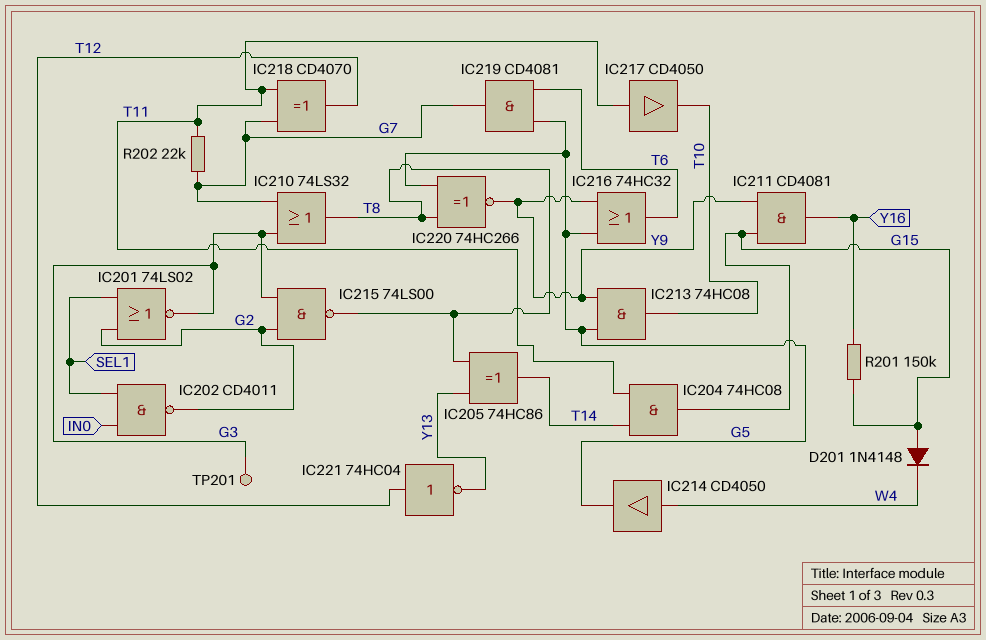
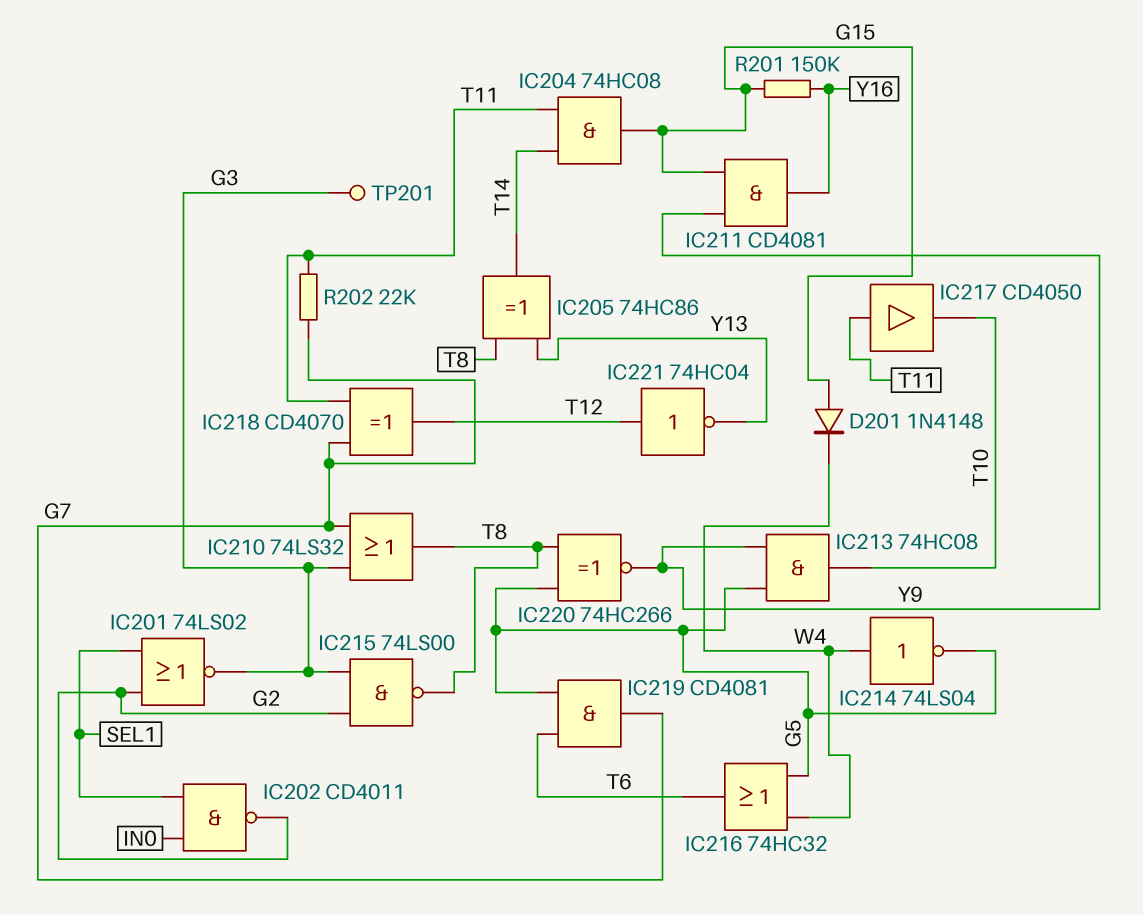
IC214: buffer CD4050 (in W4, out G5) -> NOT 74LS04 (in W4, out G5)
IC216: OR 74HC32 (in G5, in Y9, out T6) -> OR 74HC32 (in G5, in W4, out T6)

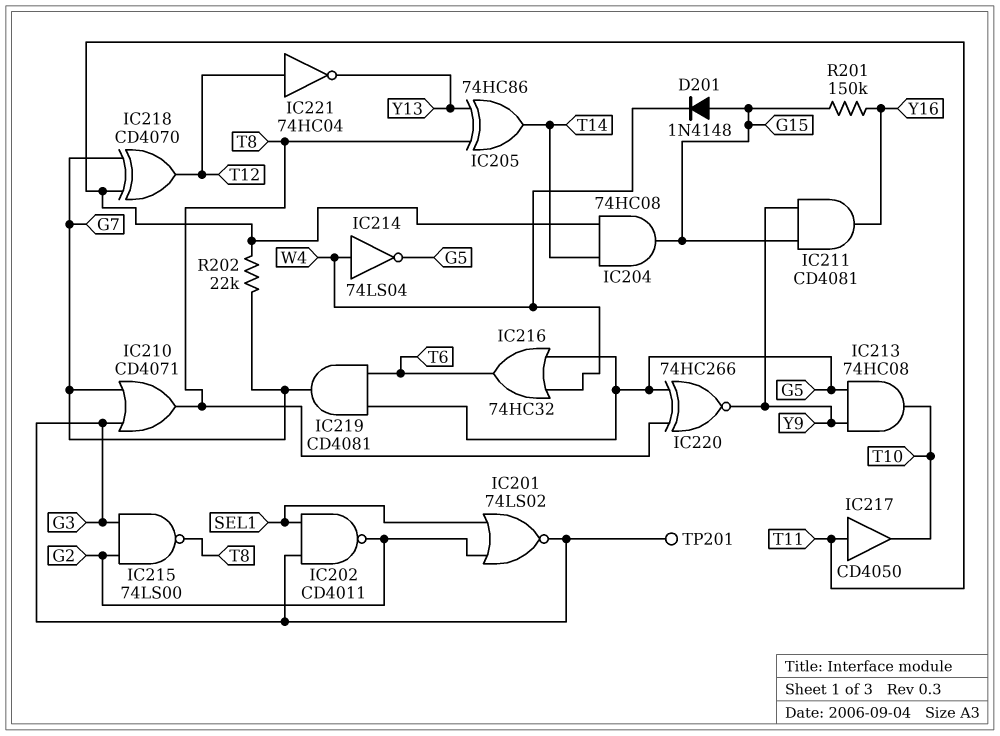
IC202: NAND CD4011 (in IN0, in SEL1, out G2) -> NAND CD4011 (in G3, in SEL1, out G2)
IC210: OR 74LS32 (in G3, in G7, out T8) -> OR CD4071 (in G3, in G7, out T8)

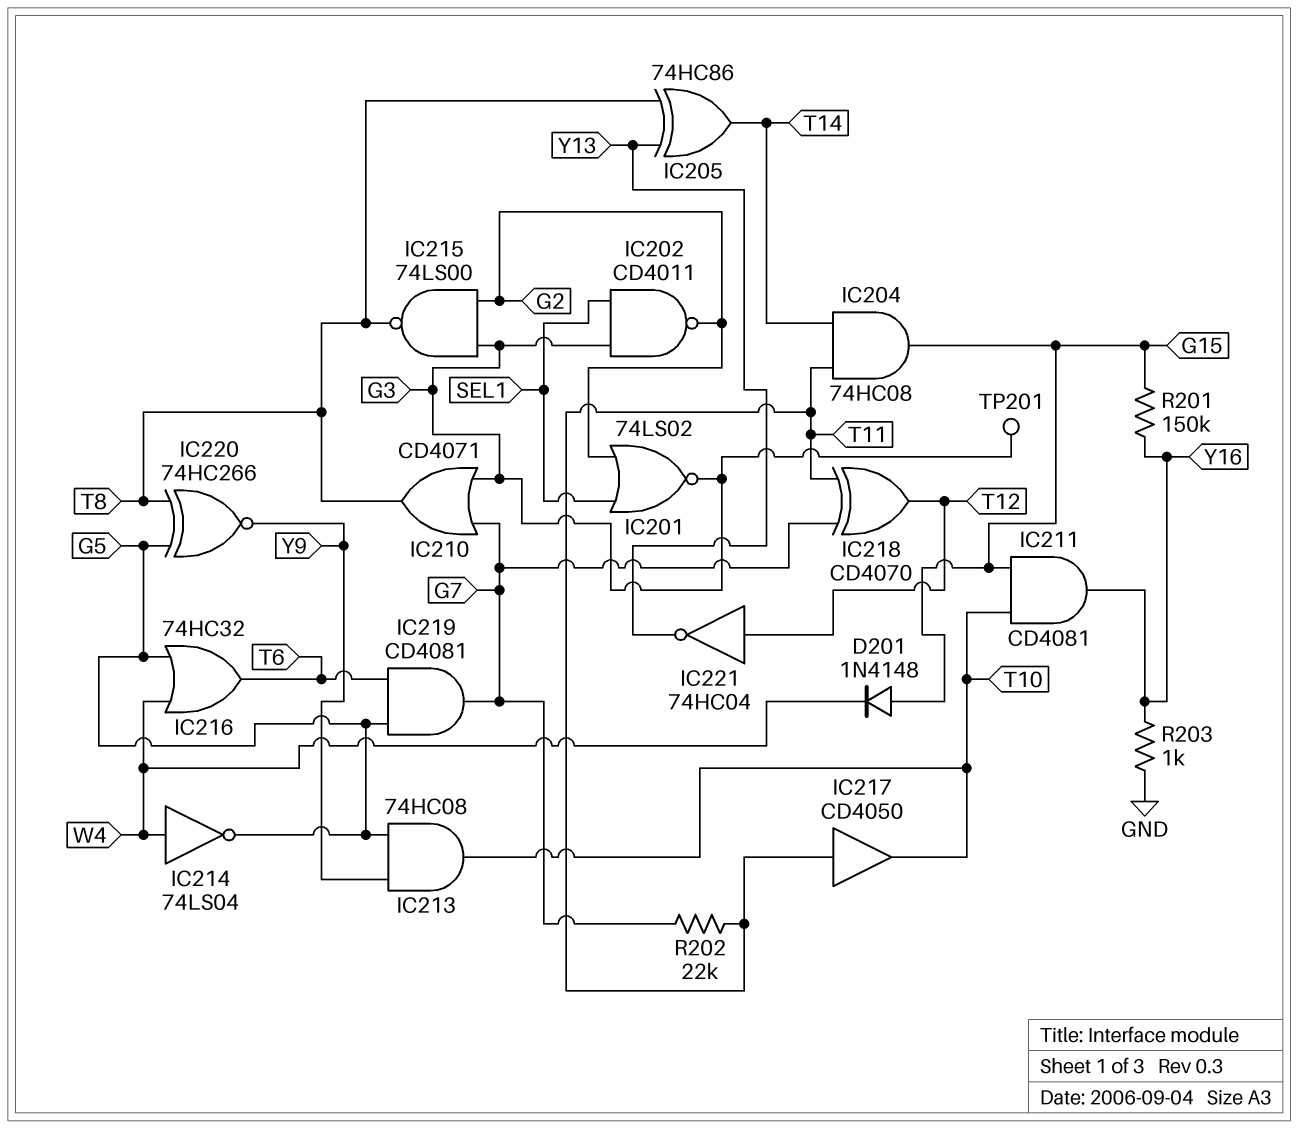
IC211: AND CD4081 (in G15, in Y9, out Y16) -> AND CD4081 (in G15, in T10, out Y16)
R203: none -> 1k (GND, Y16)

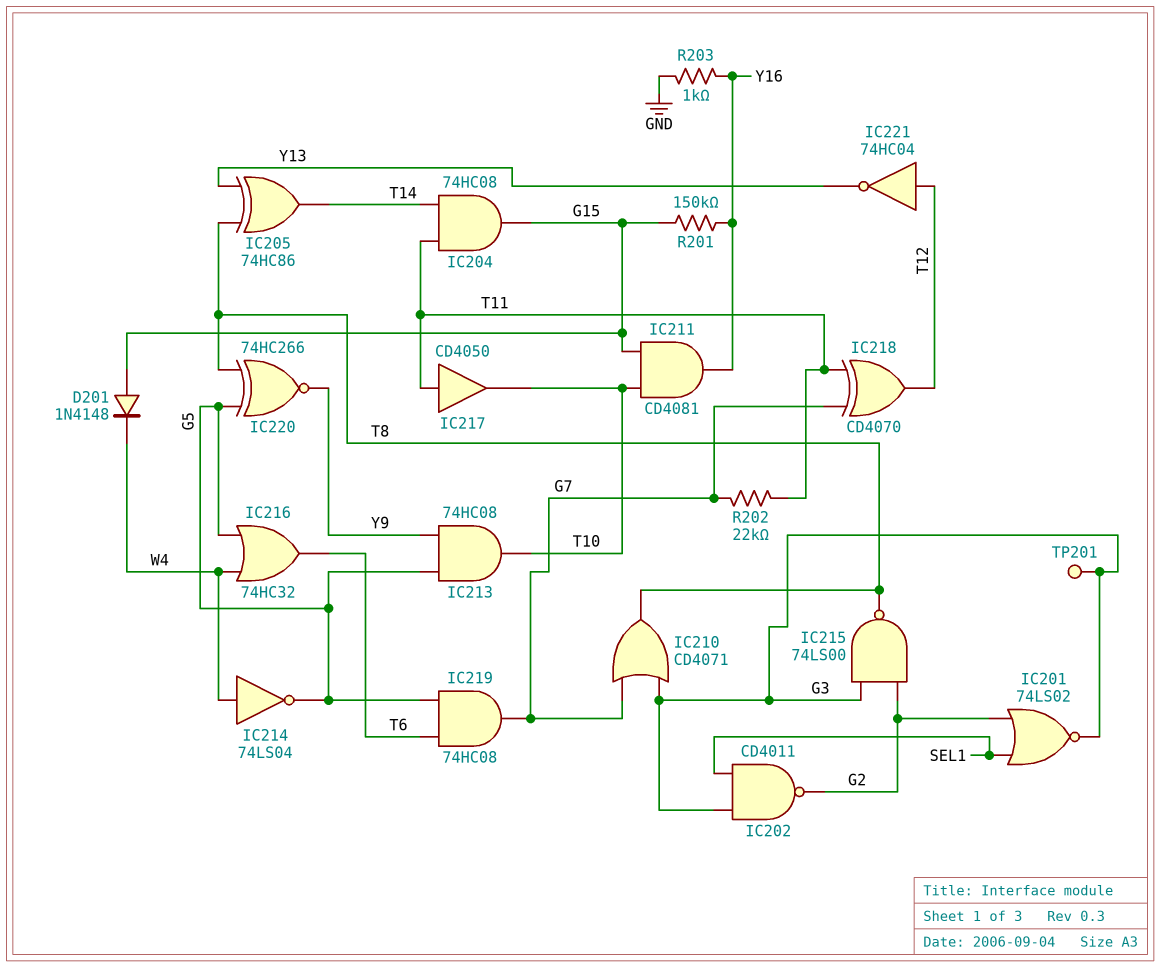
IC219: AND CD4081 (in G5, in T6, out G7) -> AND 74HC08 (in G5, in T6, out G7)

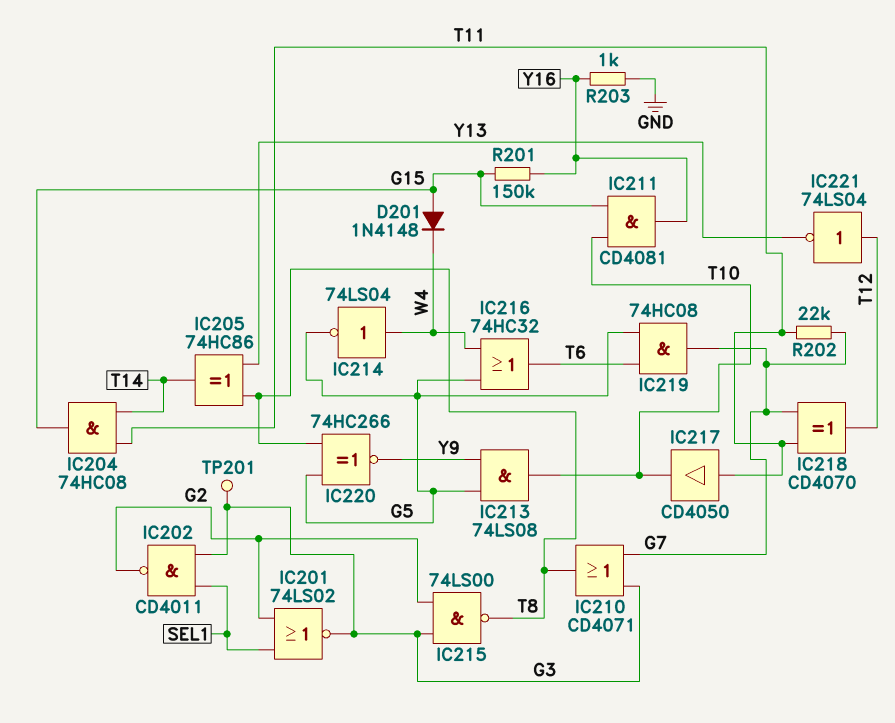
IC213: AND 74HC08 (in G5, in Y9, out T10) -> AND 74LS08 (in G5, in Y9, out T10)
IC221: NOT 74HC04 (in T12, out Y13) -> NOT 74LS04 (in T12, out Y13)

